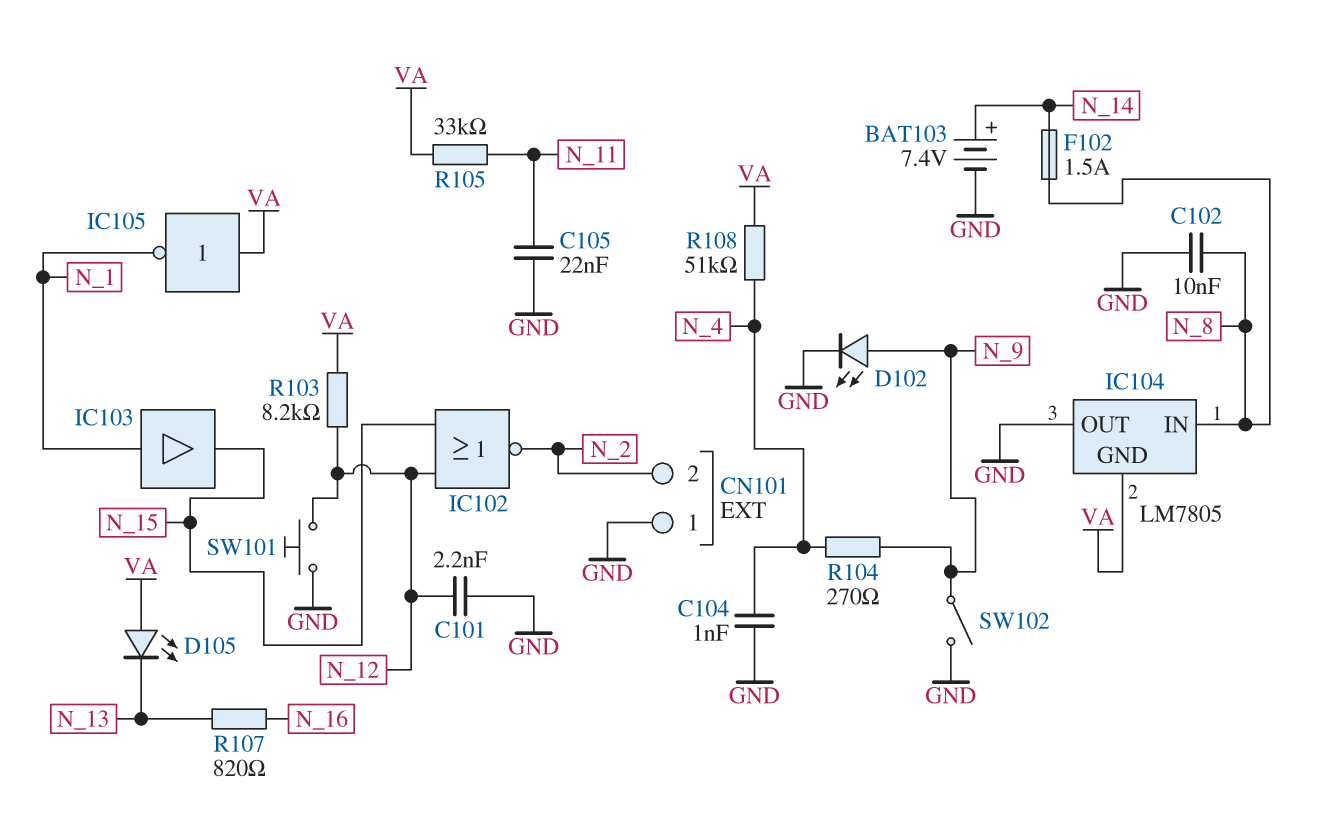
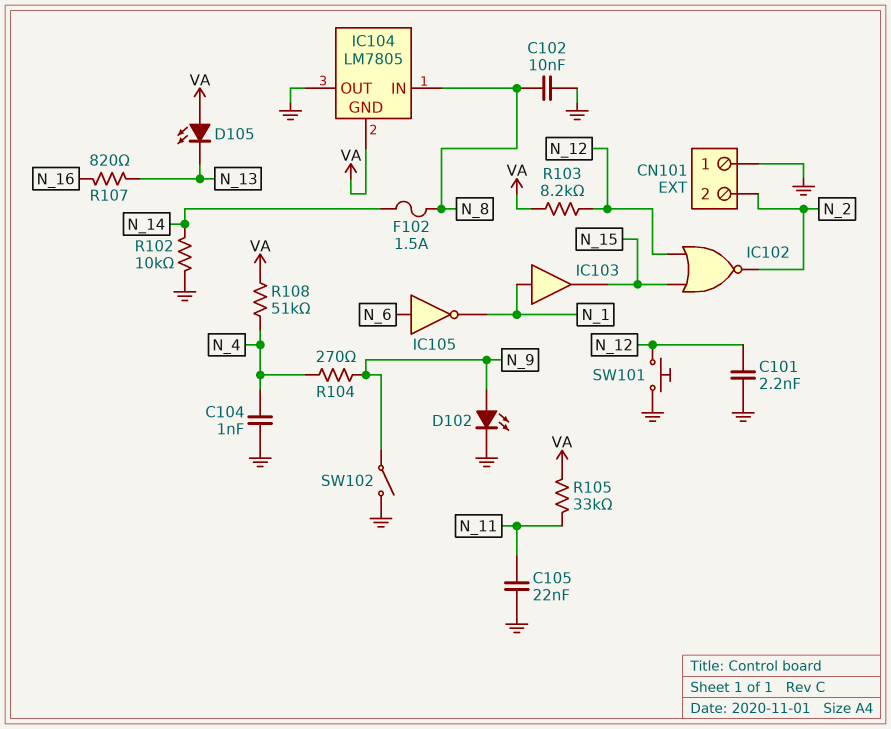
BAT103: 7.4V (plus N_14, minus GND) -> none
IC105: NOT (in VA, out N_1) -> NOT (in N_6, out N_1)
R102: none -> 10k (GND, N_14)

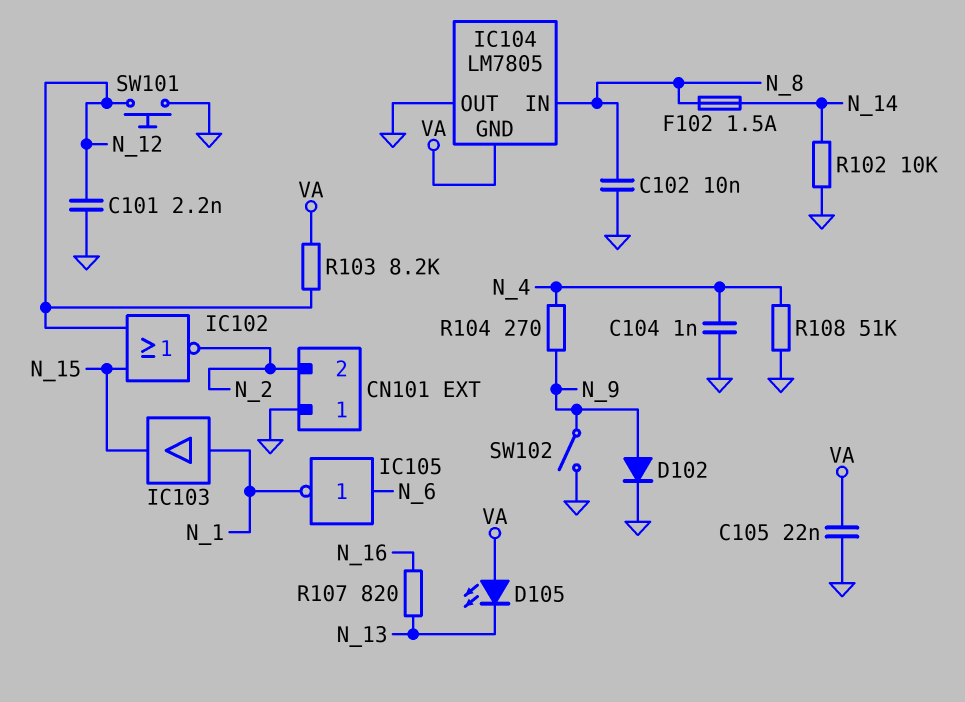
C105: 22nF (GND, N_11) -> 22nF (GND, VA)
D102: LED (A N_9, K GND) -> diode (A N_9, K GND)
R105: 33k (N_11, VA) -> none
R108: 51k (N_4, VA) -> 51k (GND, N_4)

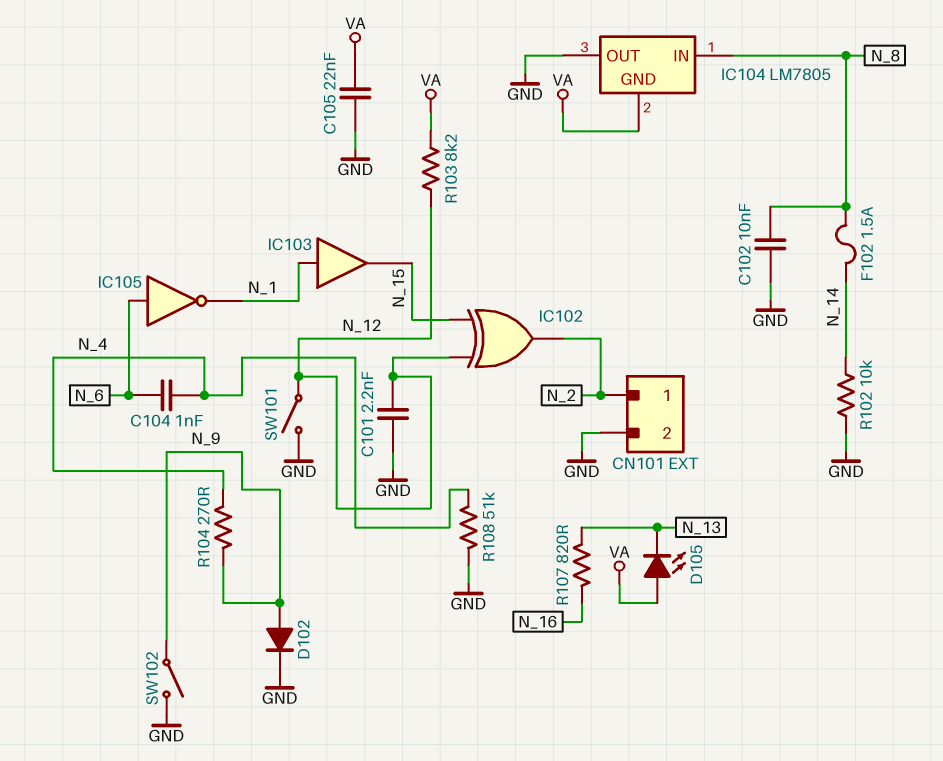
C104: 1nF (GND, N_4) -> 1nF (N_4, N_6)
CN101 pin 1: GND -> N_2
CN101 pin 2: N_2 -> GND
IC102: NOR (in N_12, in N_15, out N_2) -> XOR (in N_12, in N_15, out N_2)
SW101: button (GND, N_12) -> switch (GND, N_12)

